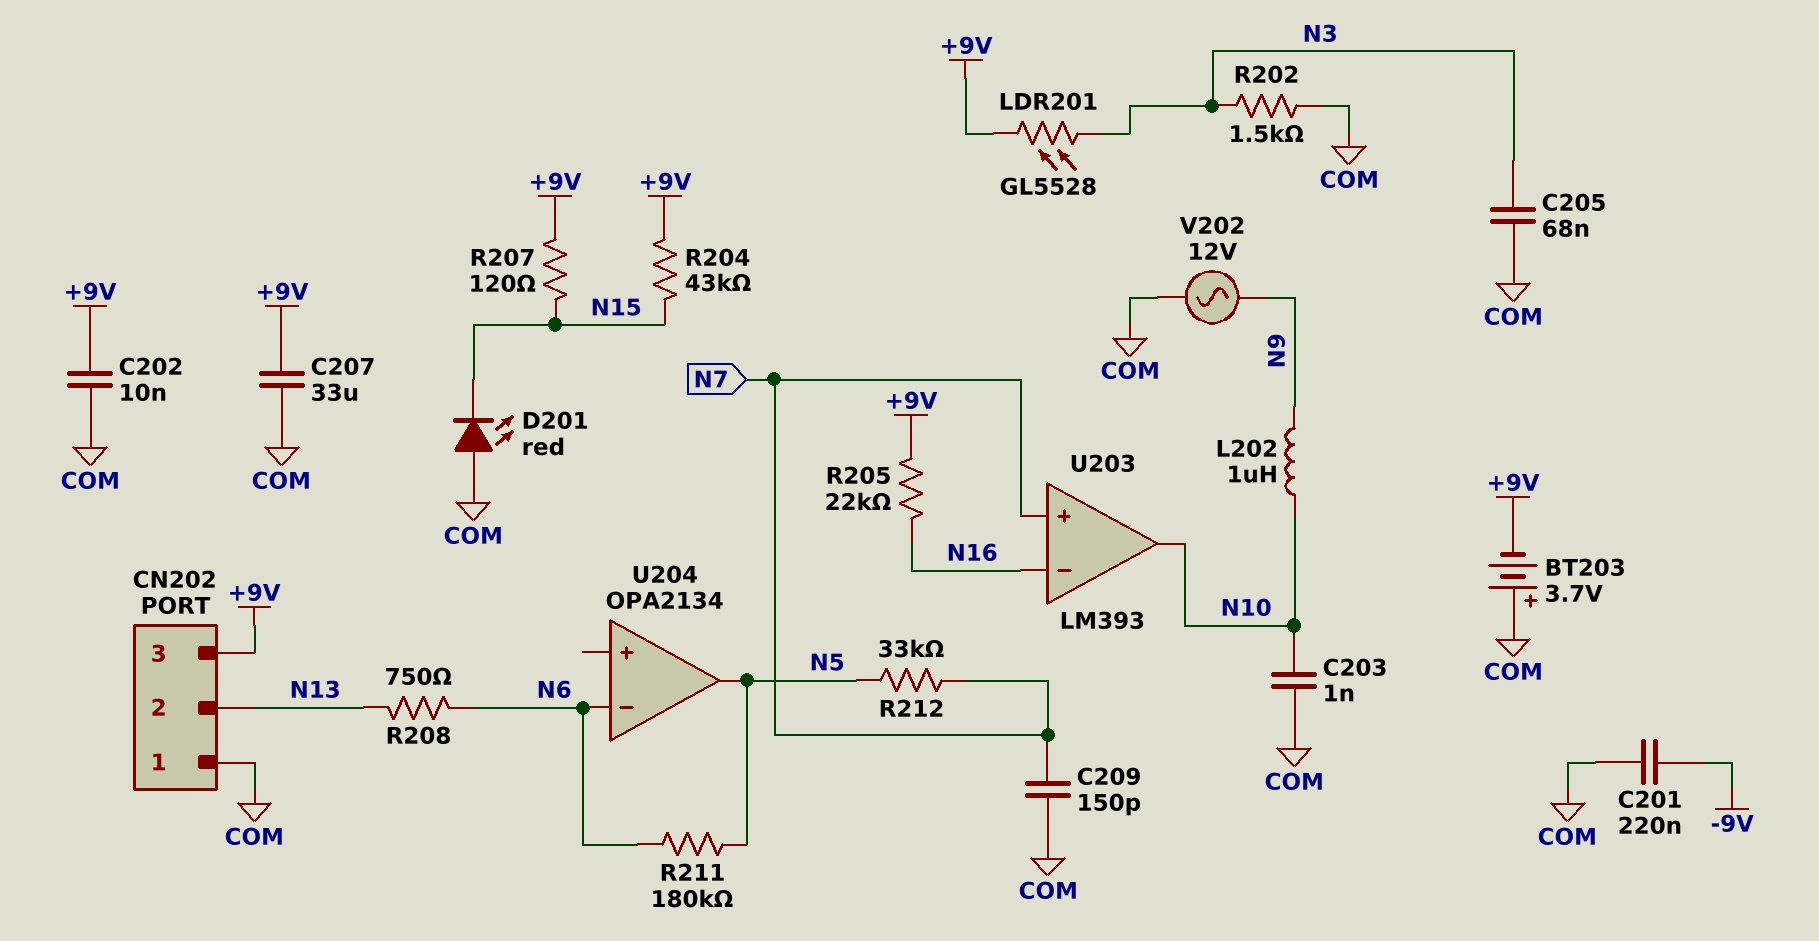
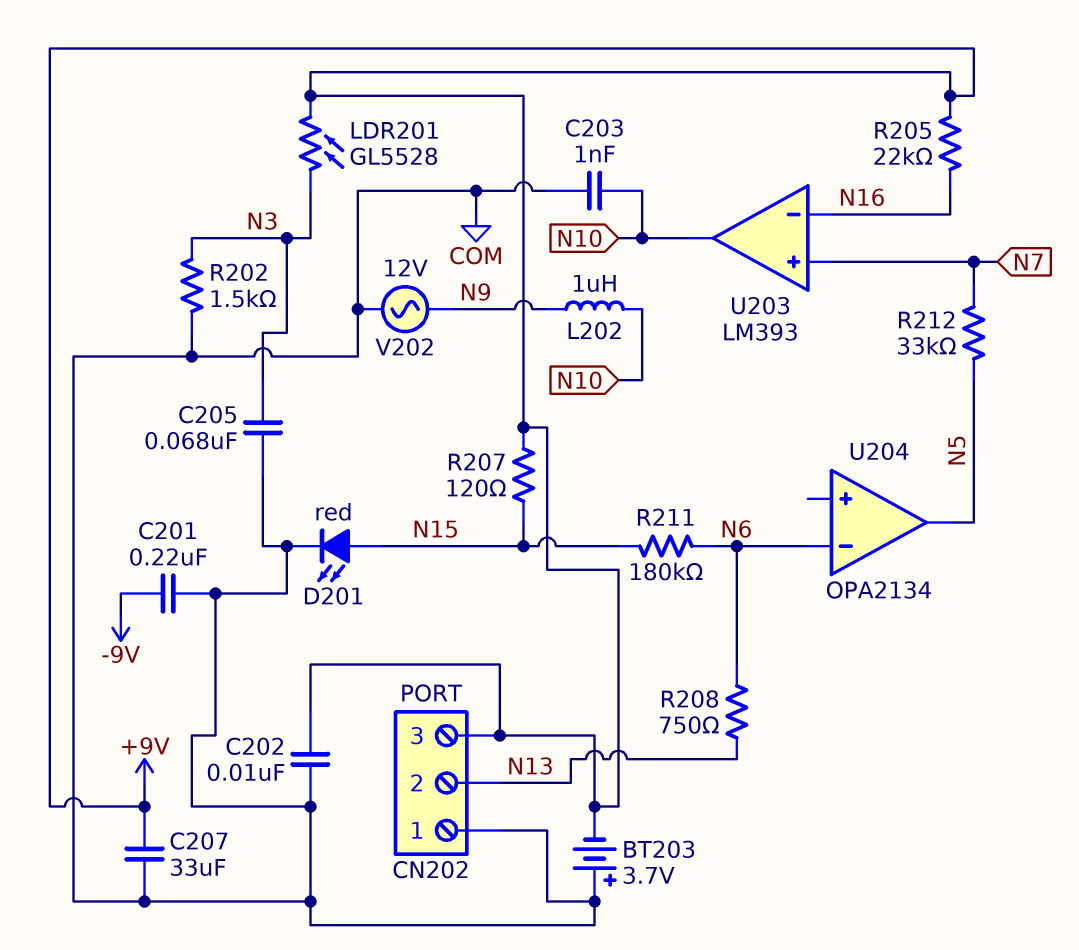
C209: 150pF (COM, N7) -> none
D201: LED red (A COM, K N15) -> LED red (A N15, K COM)
R204: 43k (+9V, N15) -> none
R211: 180k (N5, N6) -> 180k (N6, N15)

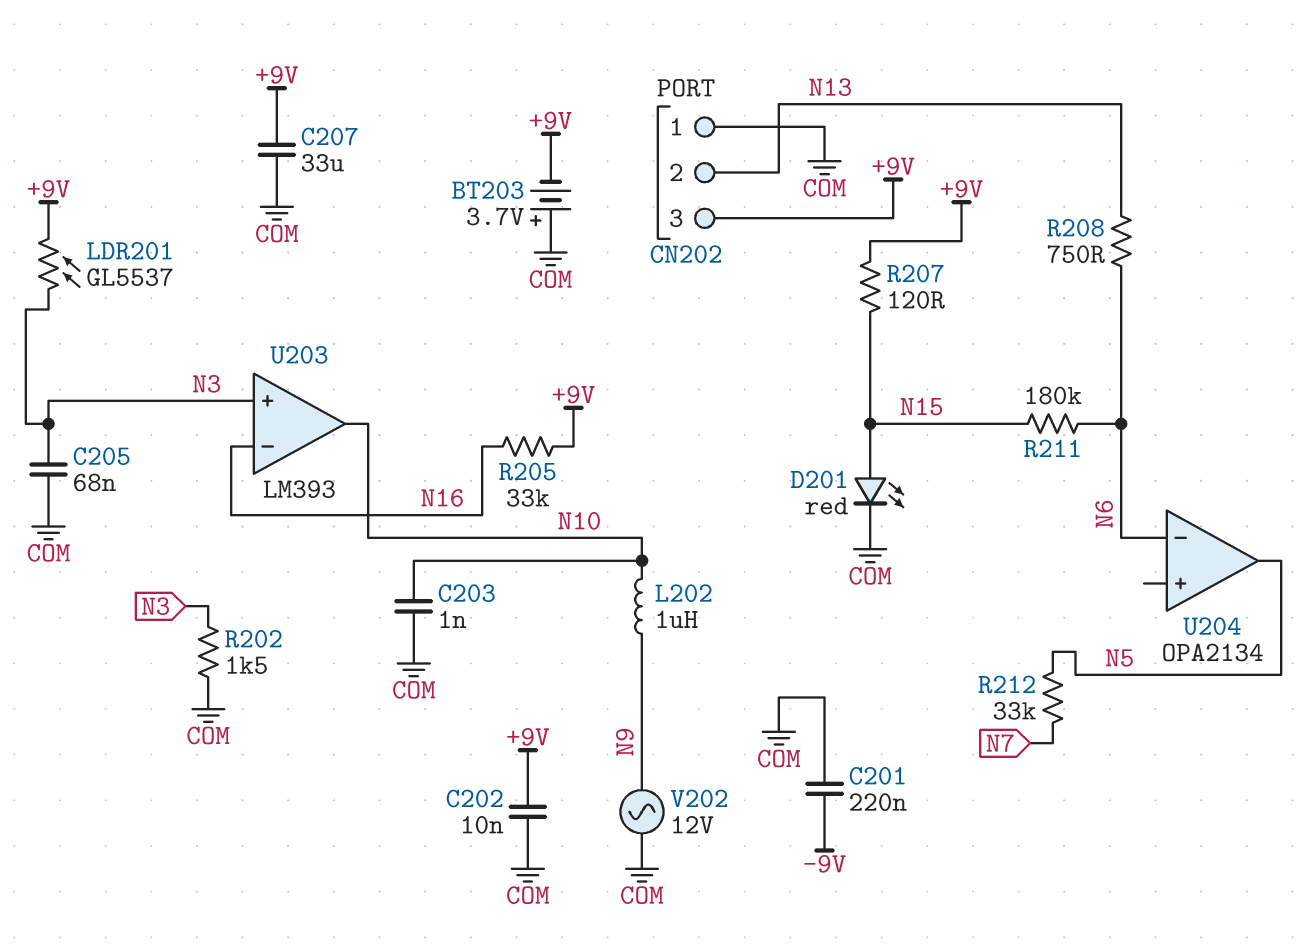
LDR201: GL5528 (+9V, N3) -> GL5537 (+9V, N3)
R205: 22k (+9V, N16) -> 33k (+9V, N16)
U203 pin in+: N7 -> N3

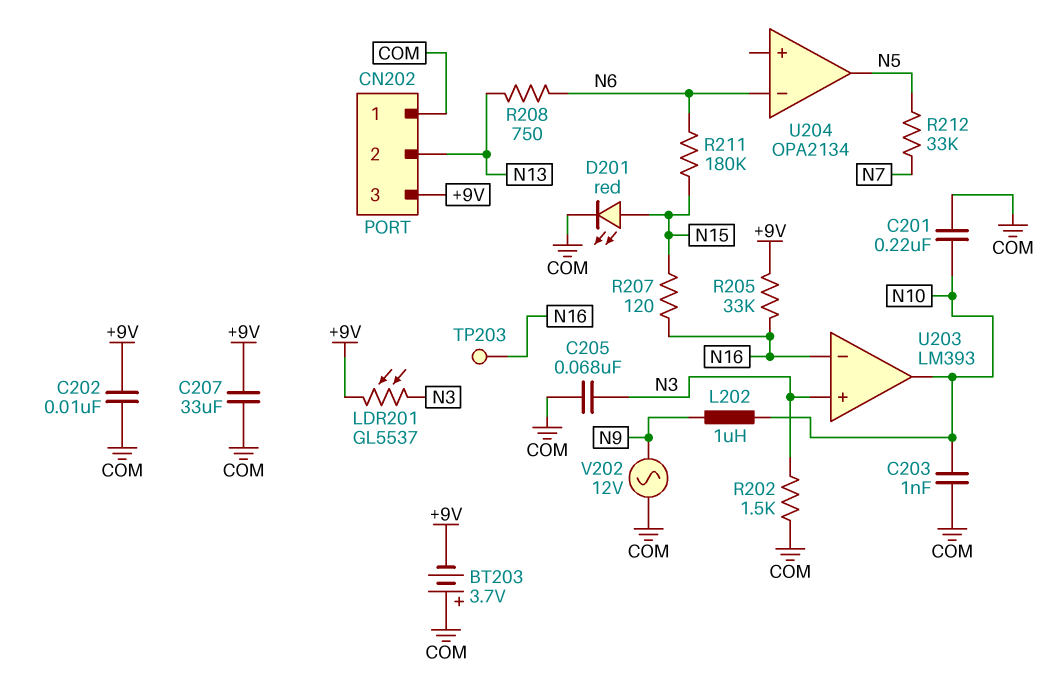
C201: 220nF (-9V, COM) -> 220nF (COM, N10)
R207: 120 (+9V, N15) -> 120 (N15, N16)
TP203: none -> test point (N16)

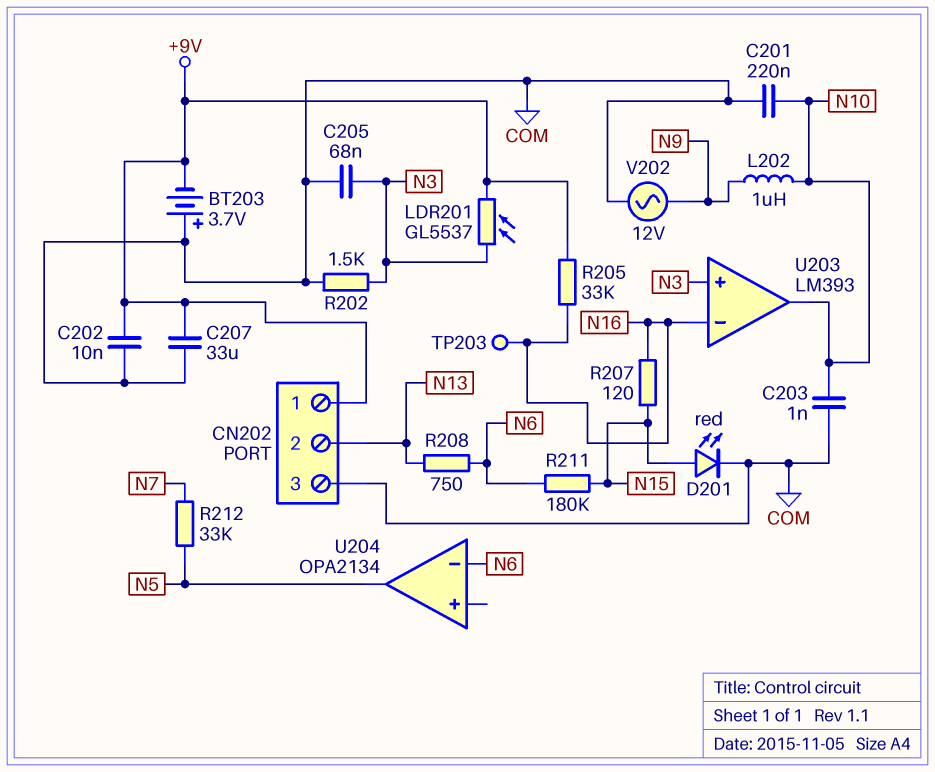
CN202 pin 1: COM -> +9V
CN202 pin 3: +9V -> COM

